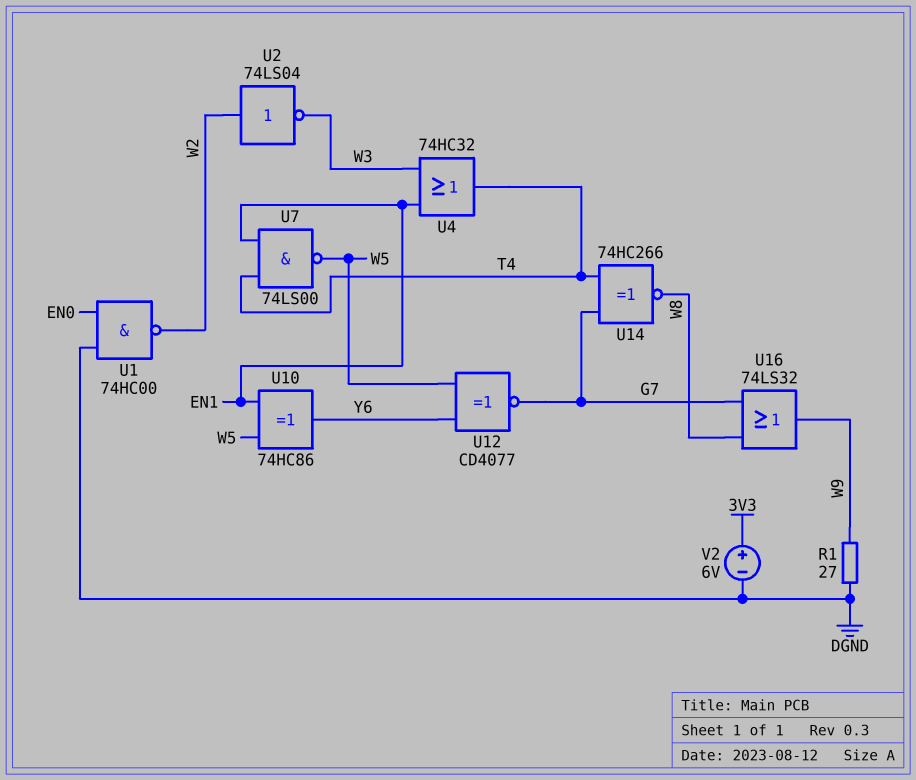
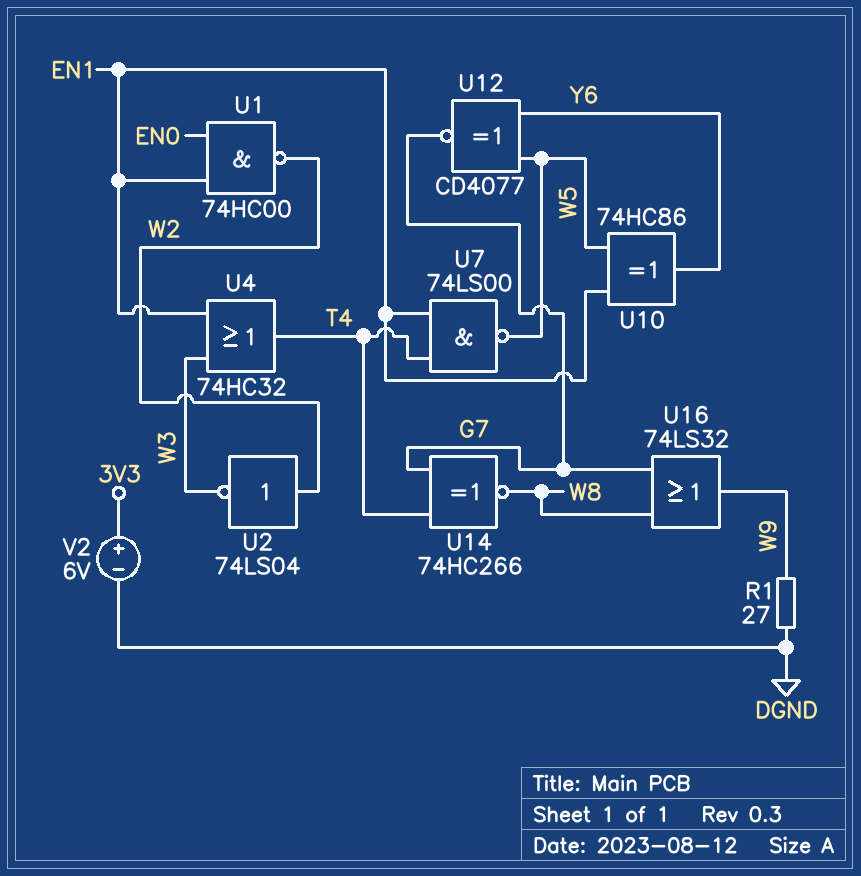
U1: NAND 74HC00 (in DGND, in EN0, out W2) -> NAND 74HC00 (in EN0, in EN1, out W2)

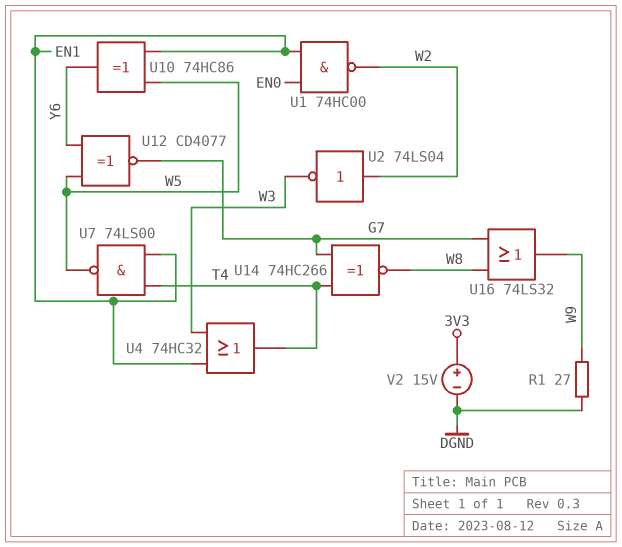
V2: 6V (plus 3V3, minus DGND) -> 15V (plus 3V3, minus DGND)

